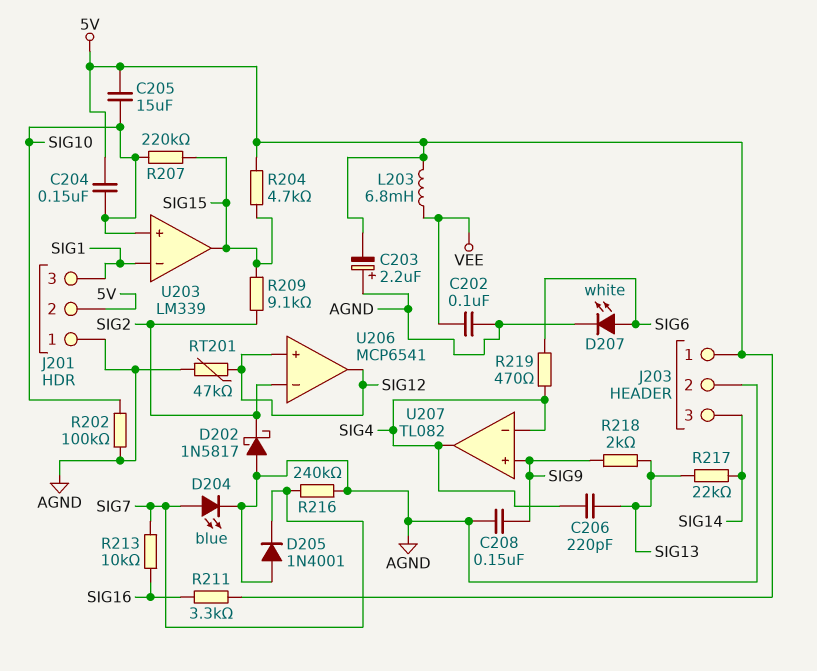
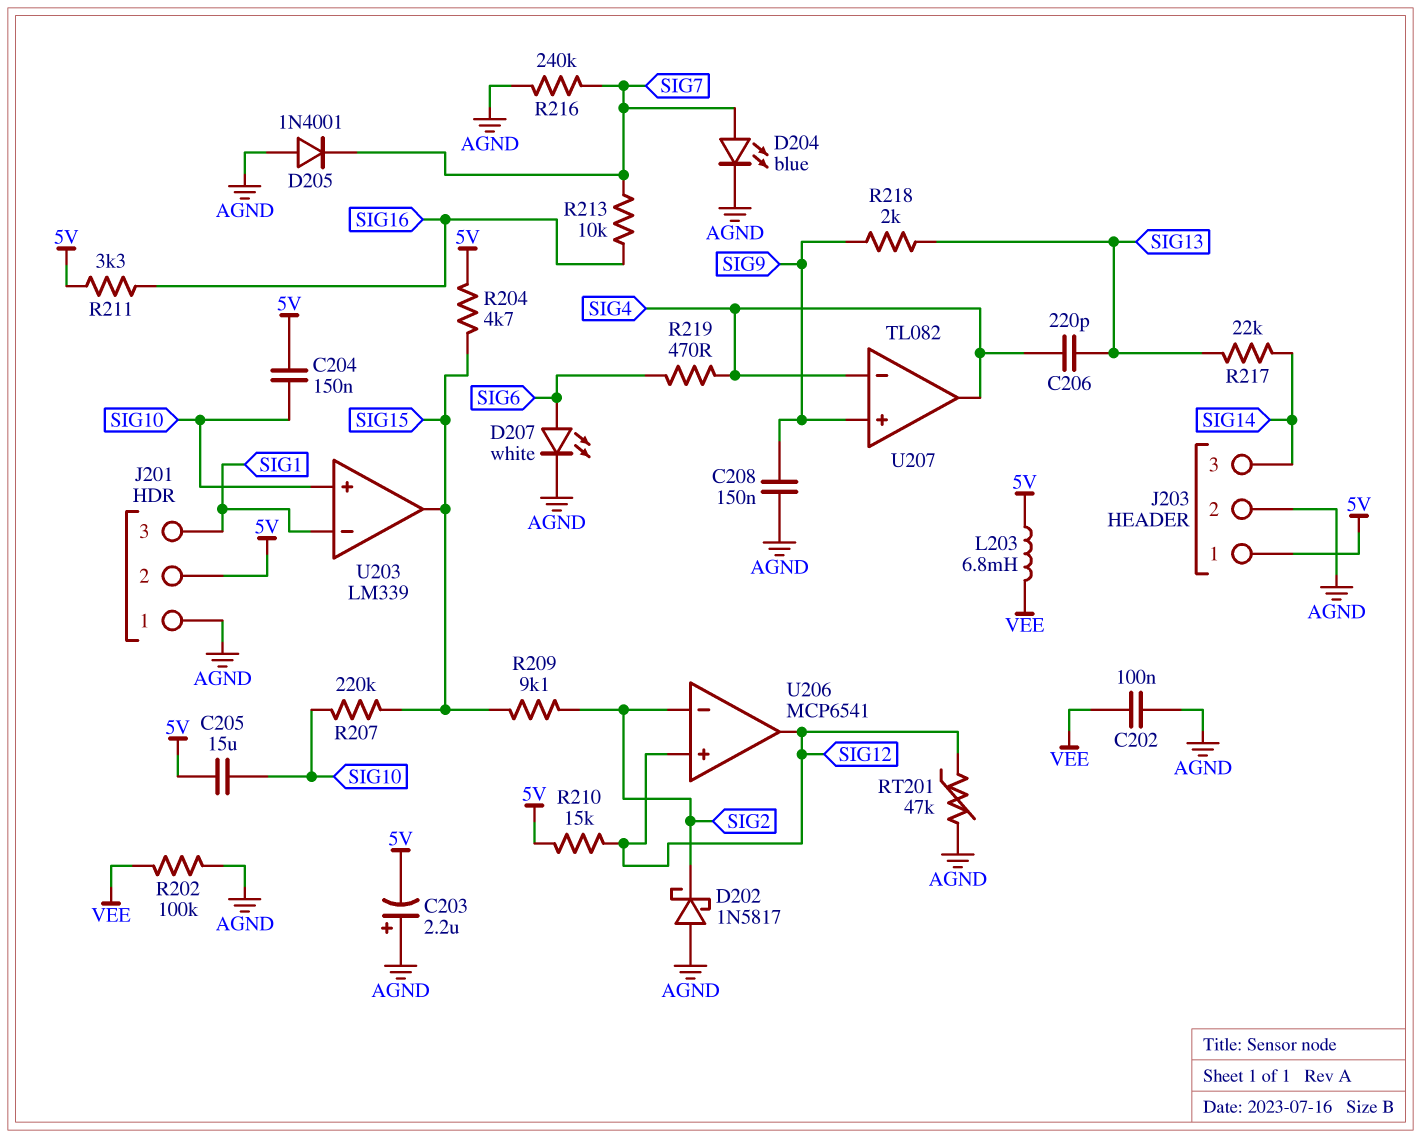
R202: 100k (AGND, SIG10) -> 100k (AGND, VEE)
R210: none -> 15k (5V, SIG12)

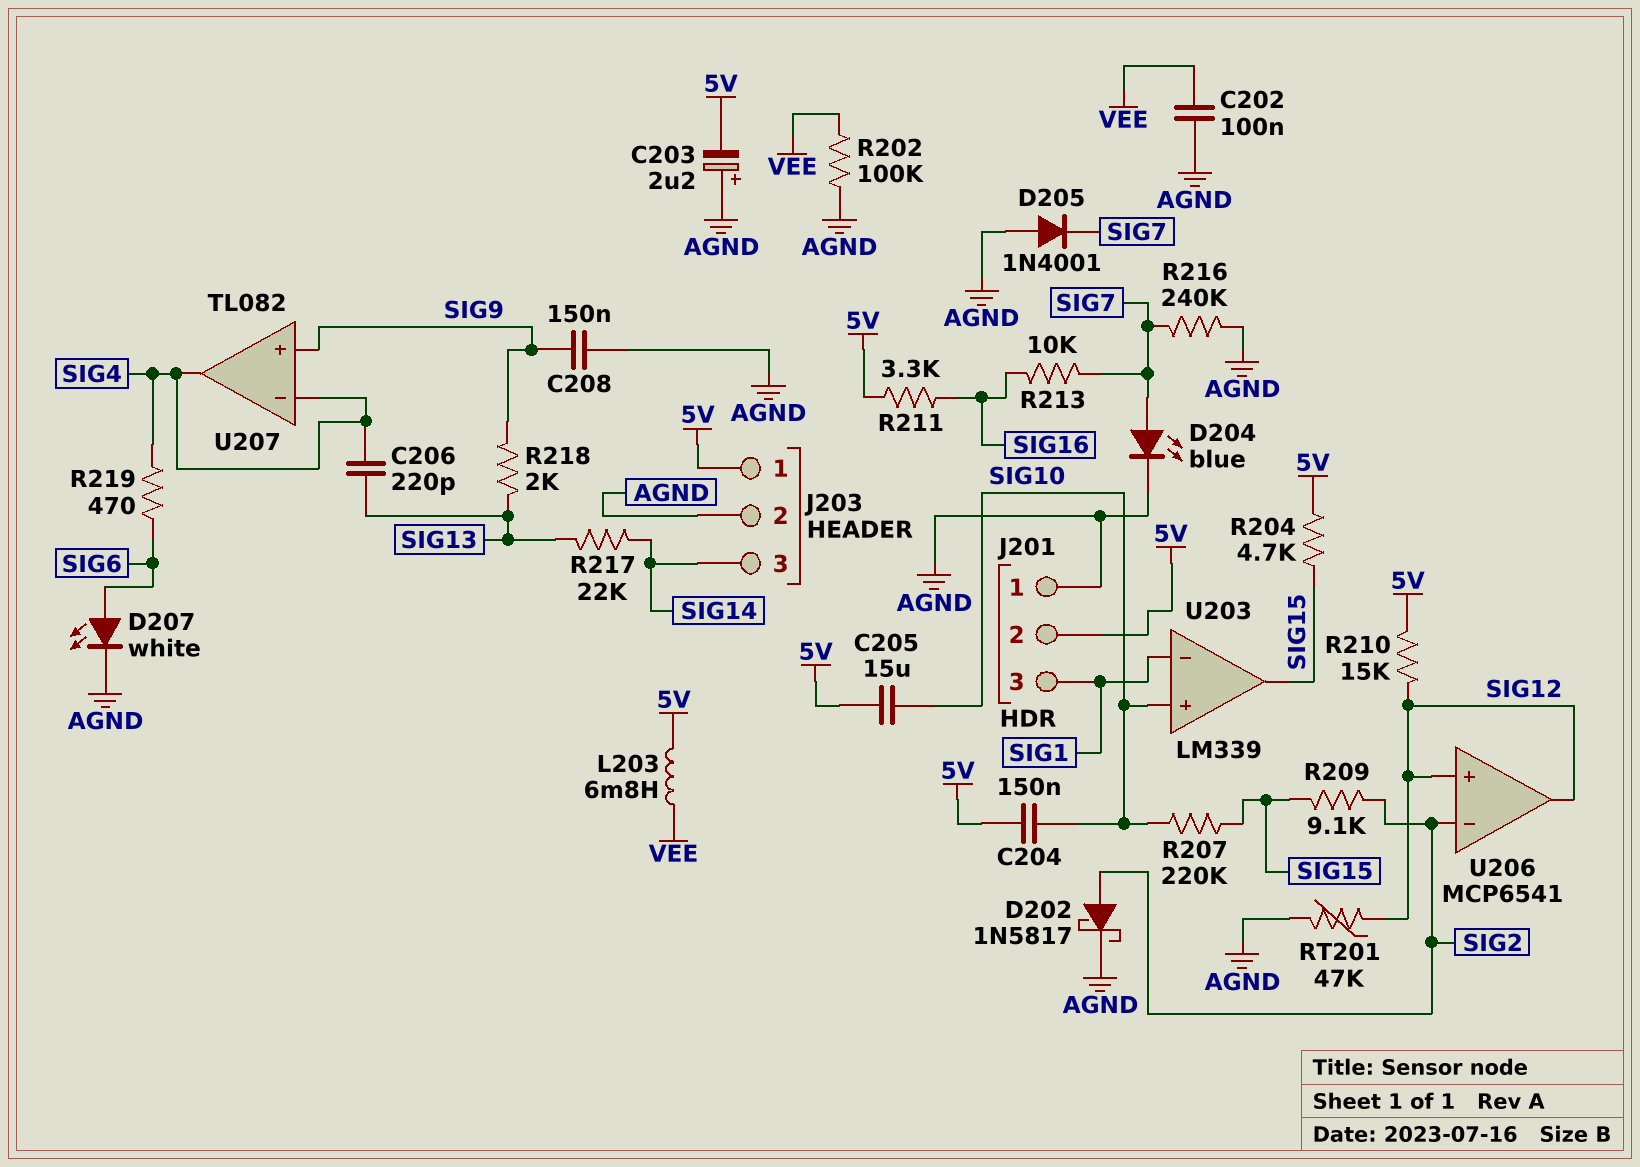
D202: schottky 1N5817 (A AGND, K SIG2) -> schottky 1N5817 (A SIG2, K AGND)

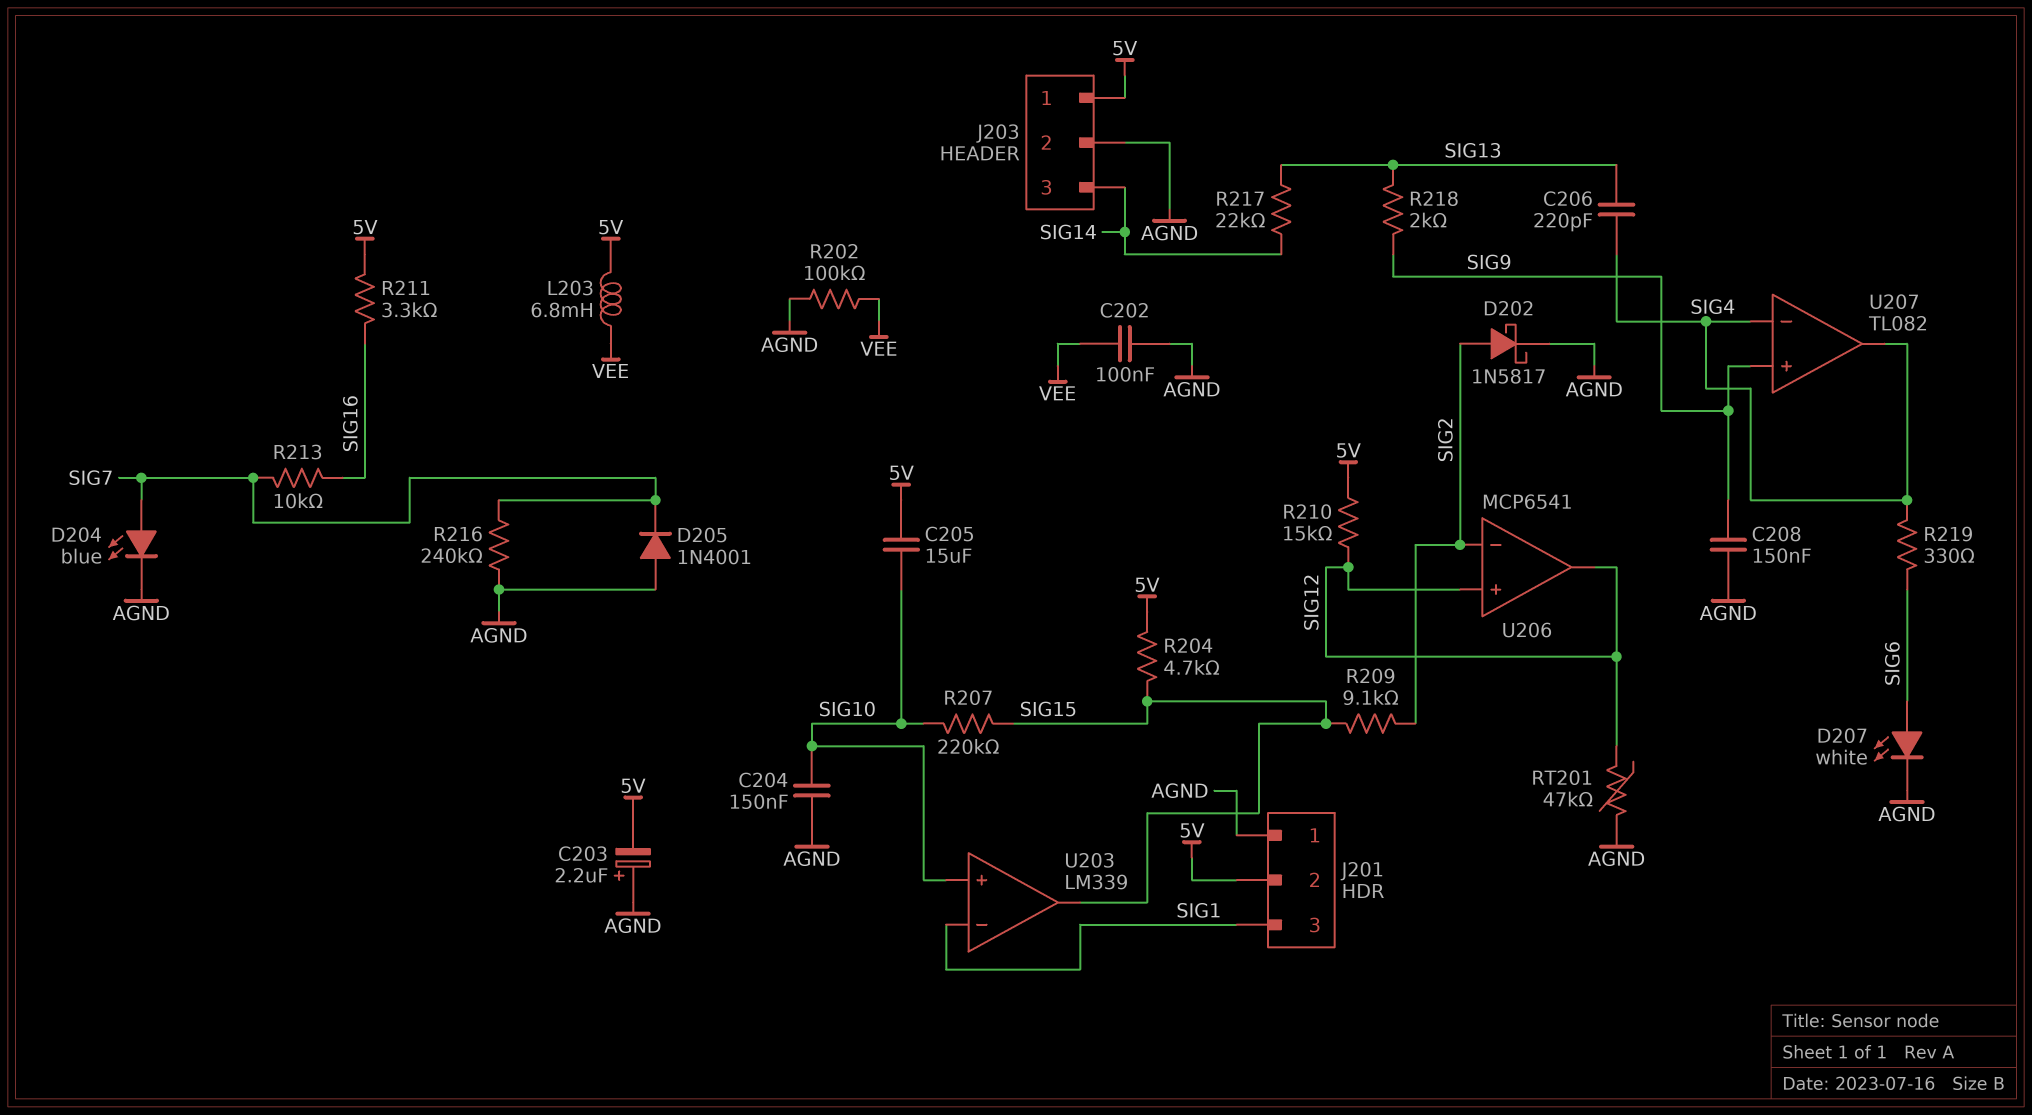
C204: 150nF (5V, SIG10) -> 150nF (AGND, SIG10)
R219: 470 (SIG4, SIG6) -> 330 (SIG4, SIG6)

